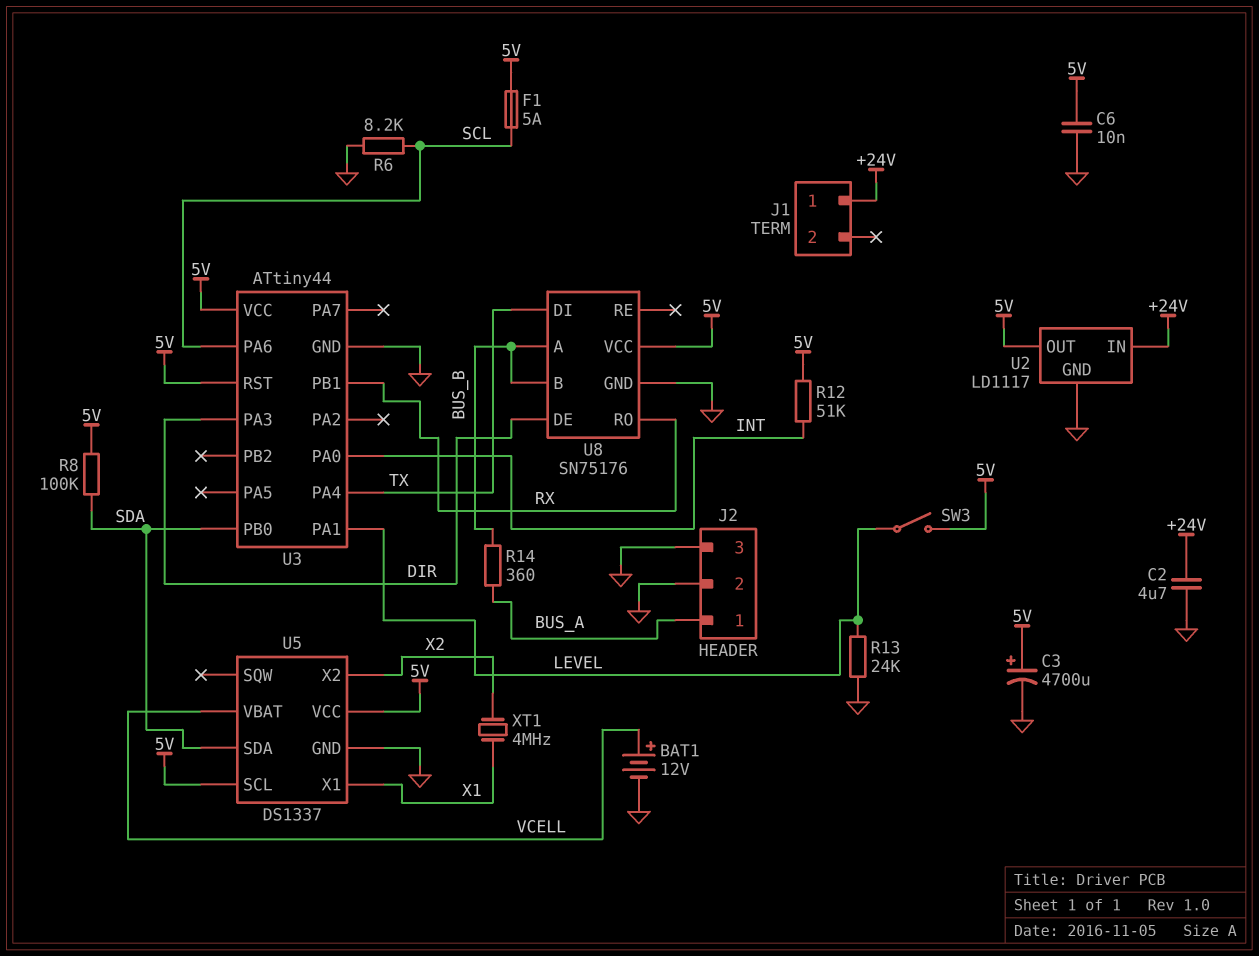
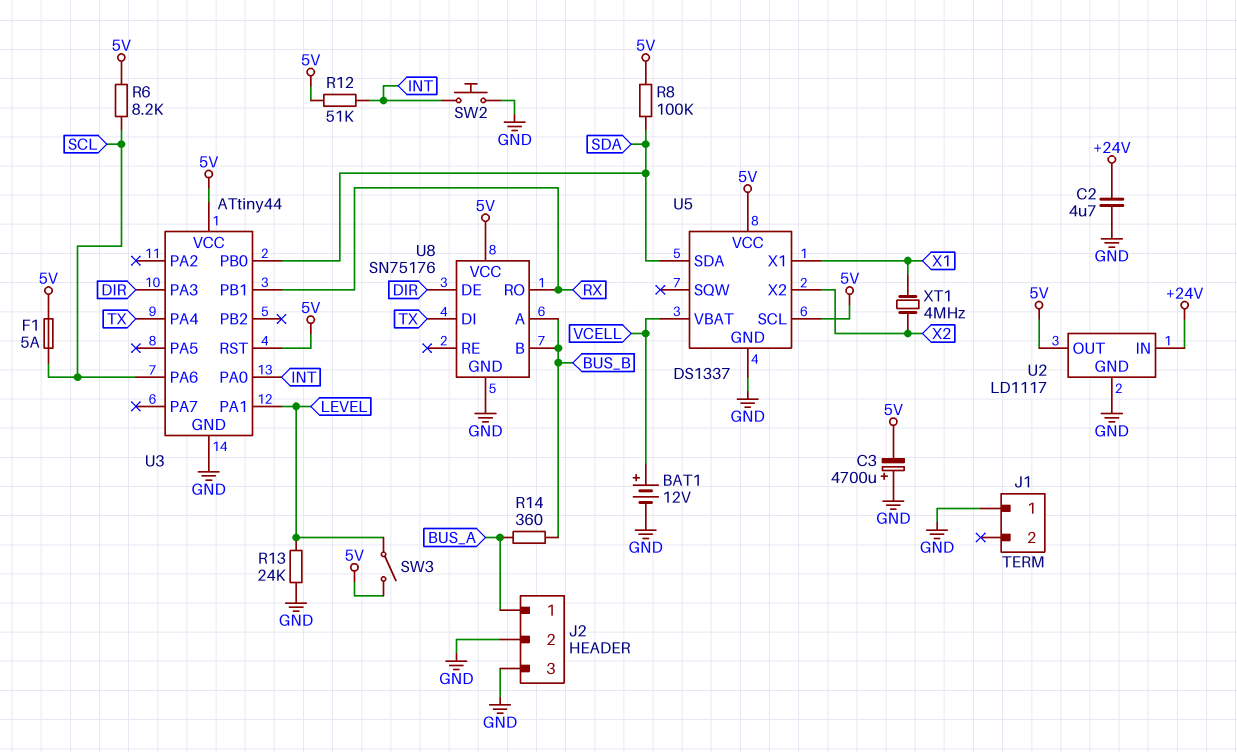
C3: 4700uF (plus 5V, minus GND) -> 4700uF (plus GND, minus 5V)
C6: 10nF (5V, GND) -> none
J1 pin 1: +24V -> GND
R6: 8.2k (GND, SCL) -> 8.2k (5V, SCL)
SW2: none -> button (GND, INT)

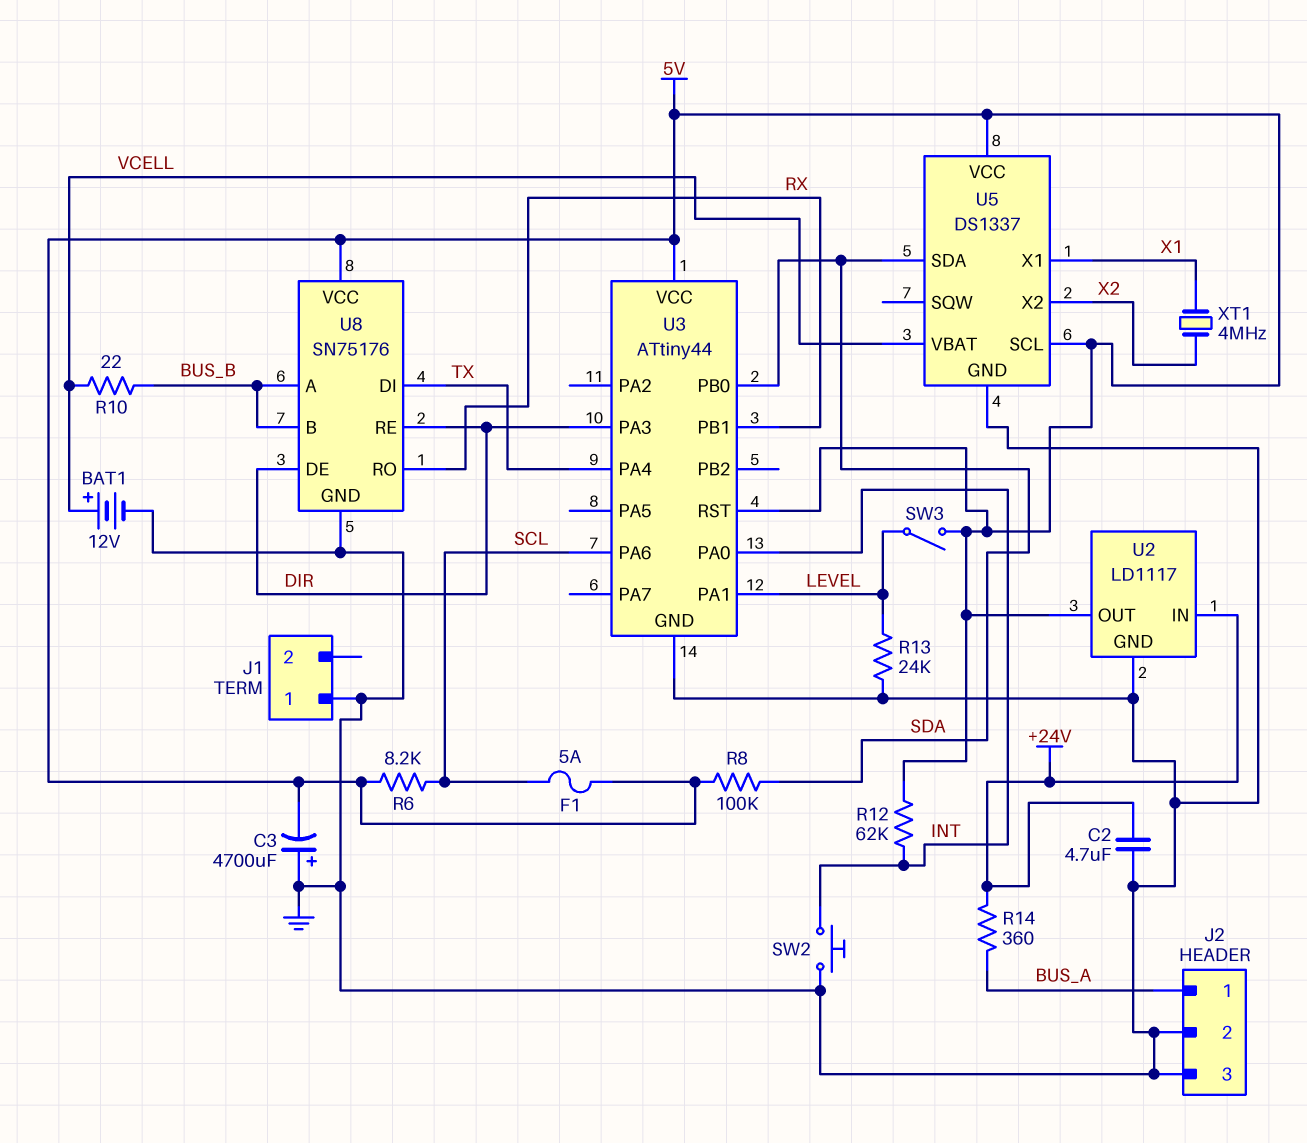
R10: none -> 22 (BUS_B, VCELL)
R12: 51k (5V, INT) -> 62k (5V, INT)
R14: 360 (BUS_A, BUS_B) -> 360 (+24V, BUS_A)
U8 pin RE: none -> DIR

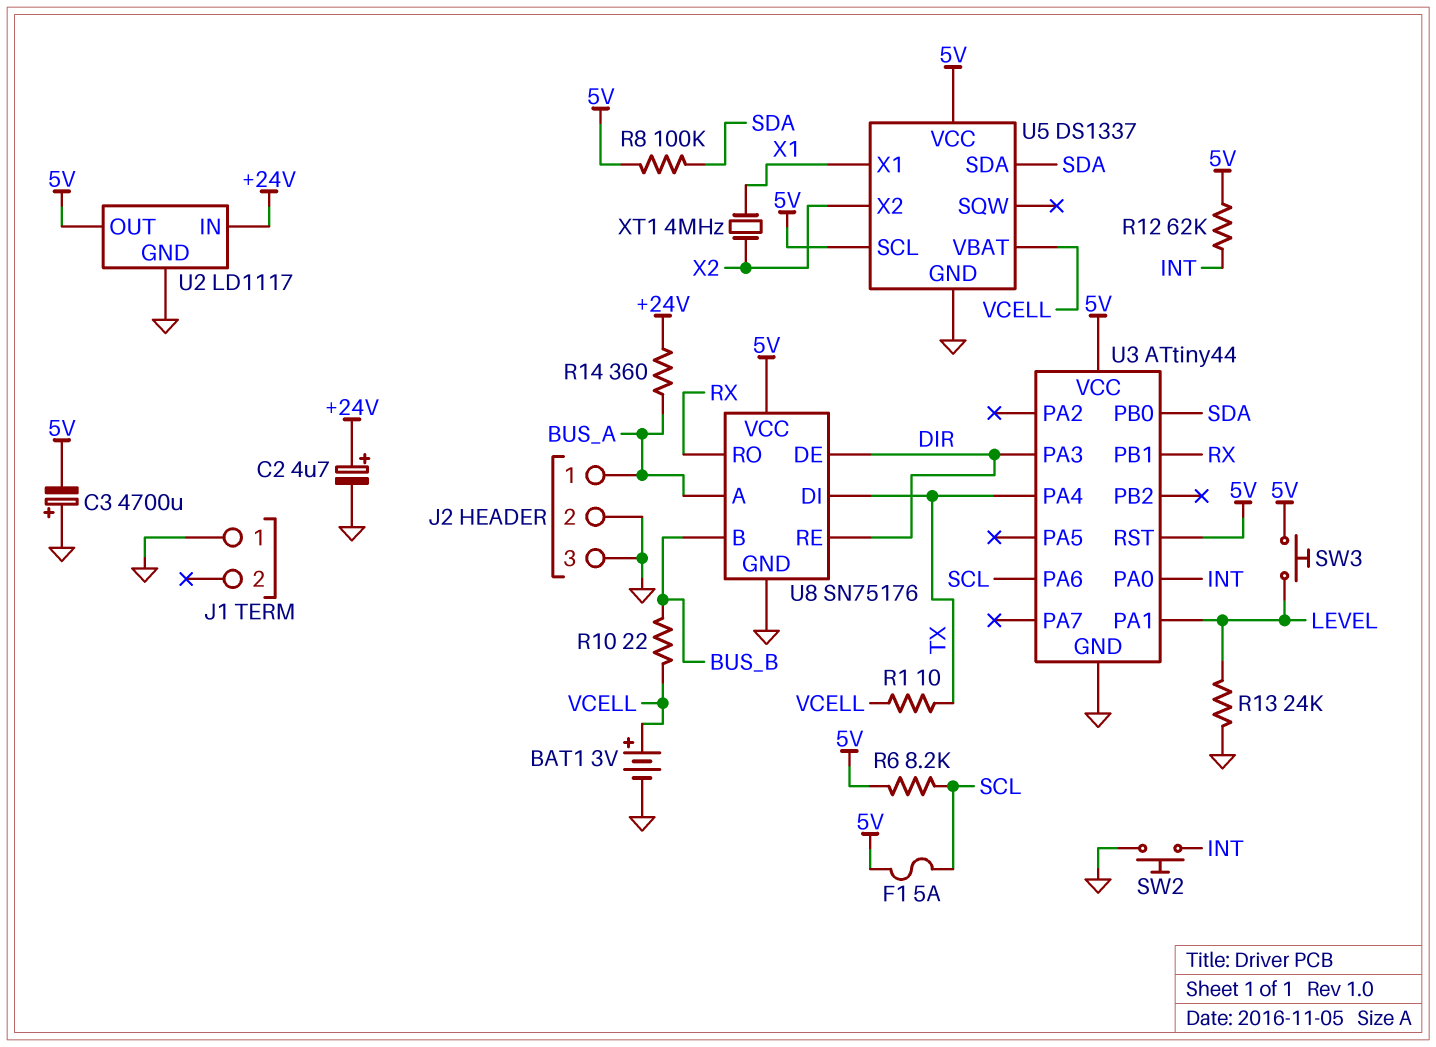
BAT1: 12V (plus VCELL, minus GND) -> 3V (plus VCELL, minus GND)
C2: 4.7uF (+24V, GND) -> 4.7uF (plus +24V, minus GND)
R1: none -> 10 (TX, VCELL)
SW3: switch (5V, LEVEL) -> button (5V, LEVEL)
U8 pin A: BUS_B -> BUS_A

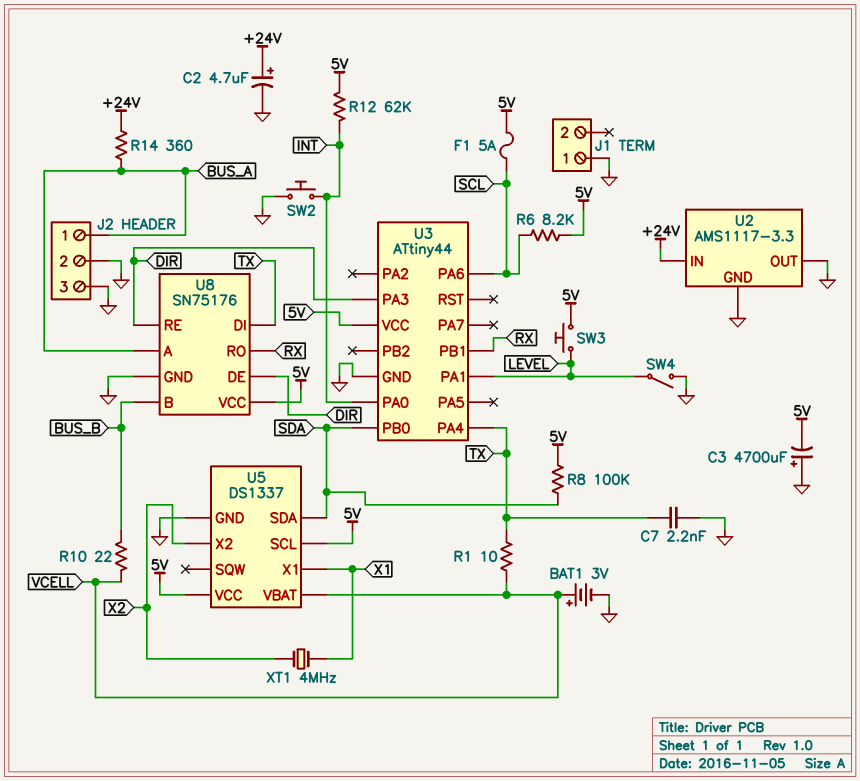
C7: none -> 2.2nF (GND, TX)
R13: 24k (GND, LEVEL) -> none
SW4: none -> switch (GND, LEVEL)
U2: LD1117 -> AMS1117-3.3
U2 pin OUT: 5V -> GND
U3 pin RST: 5V -> none

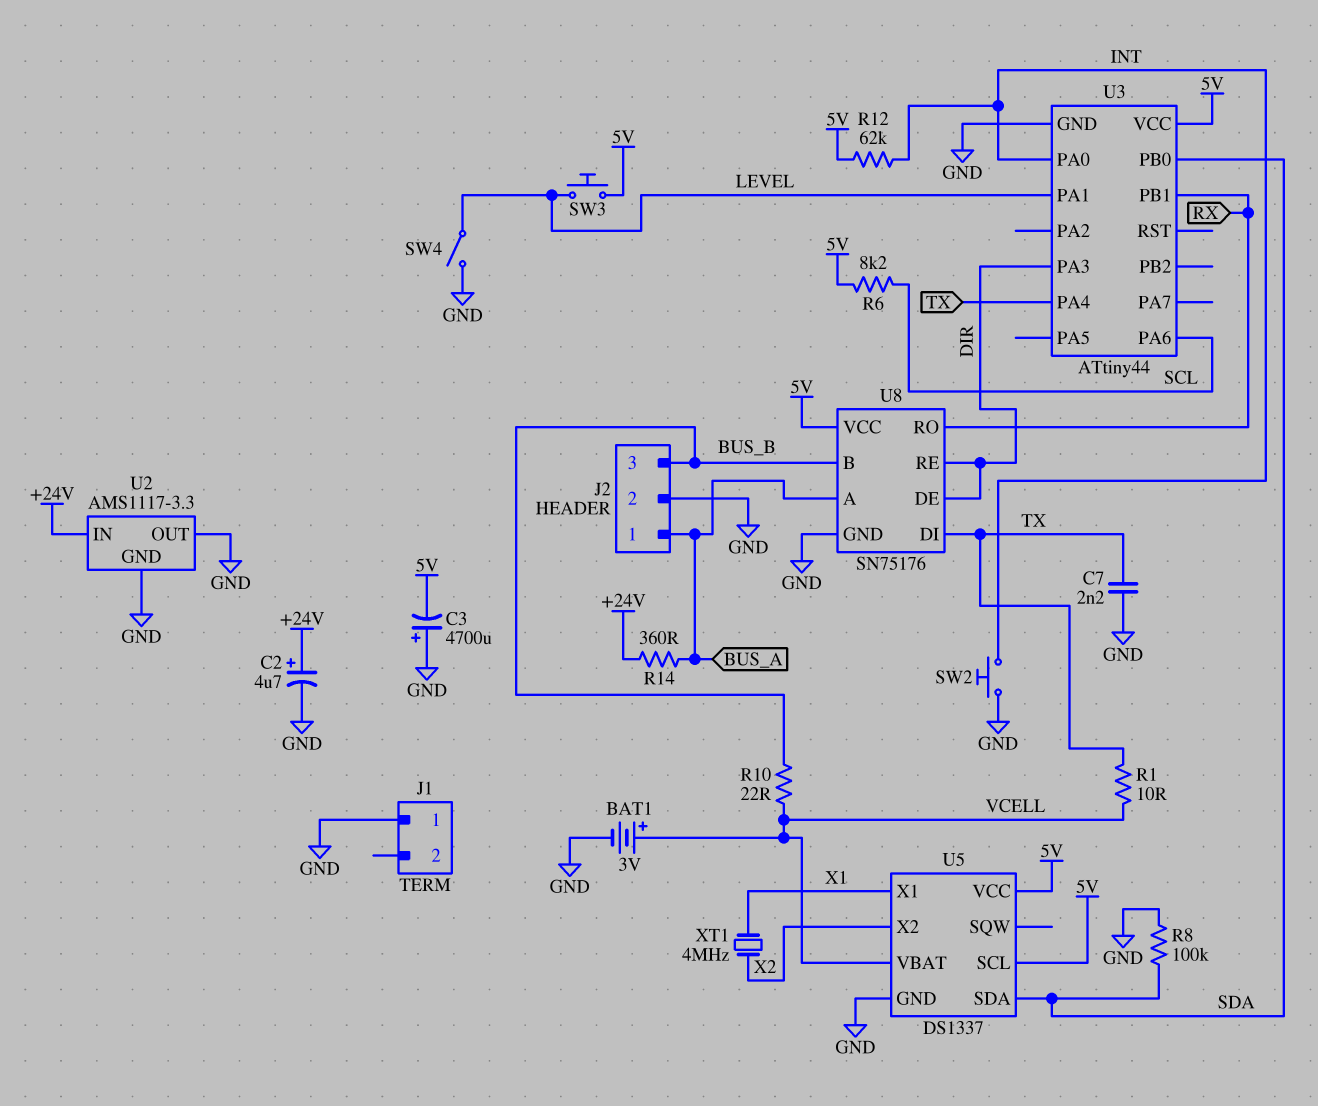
F1: 5A (5V, SCL) -> none
J2 pin 3: GND -> BUS_B
R8: 100k (5V, SDA) -> 100k (GND, SDA)

